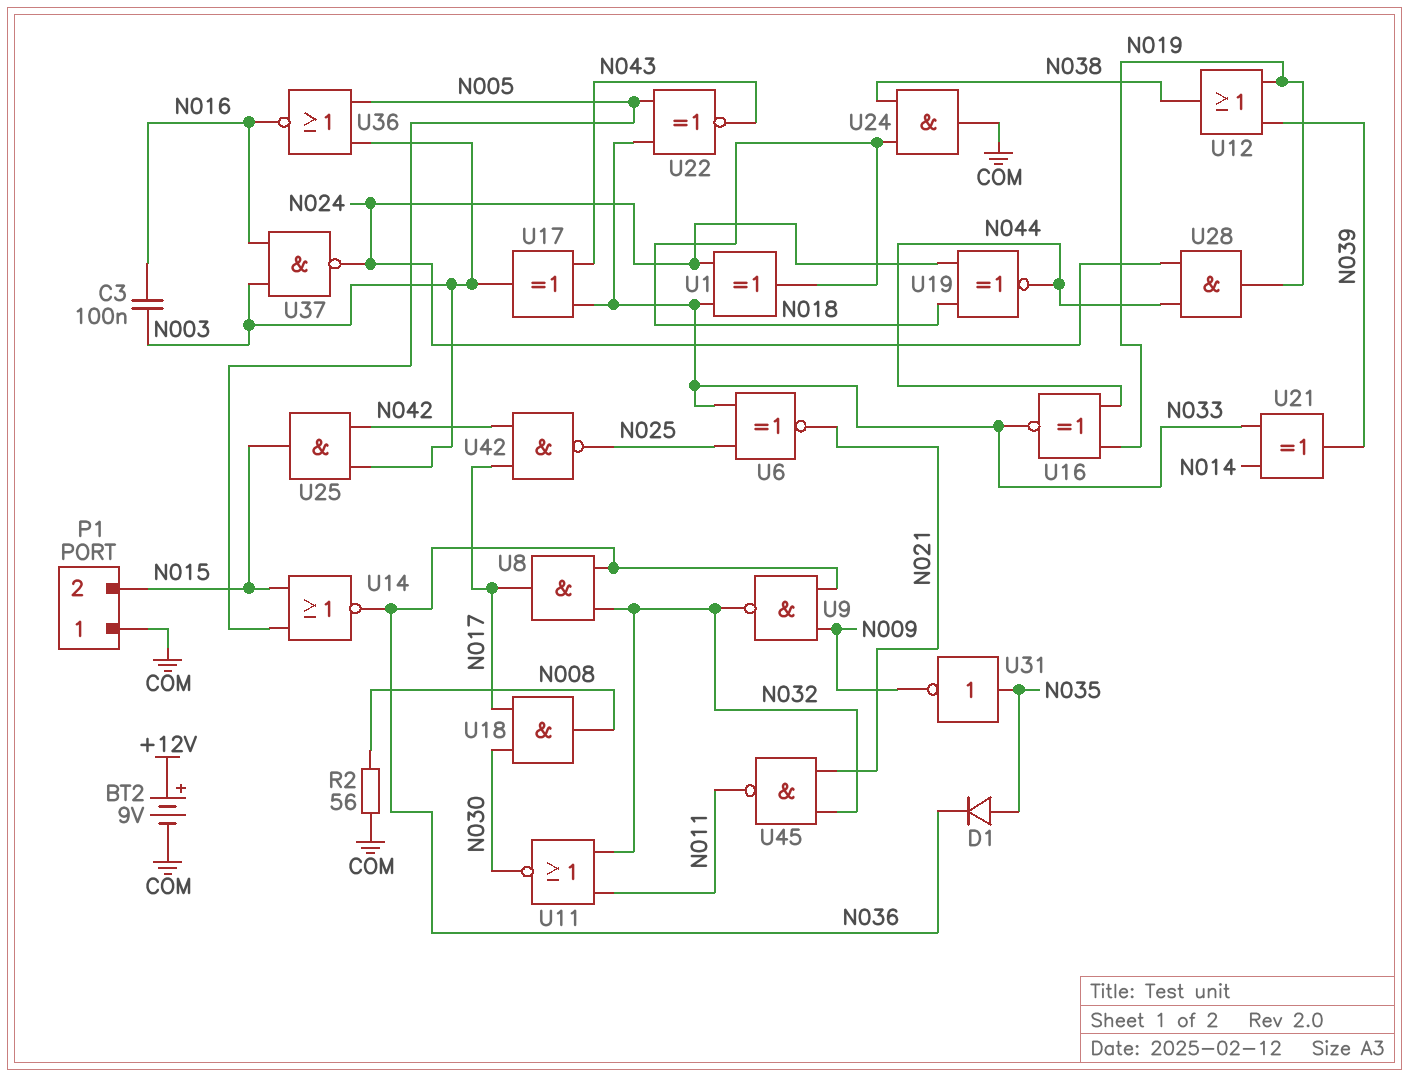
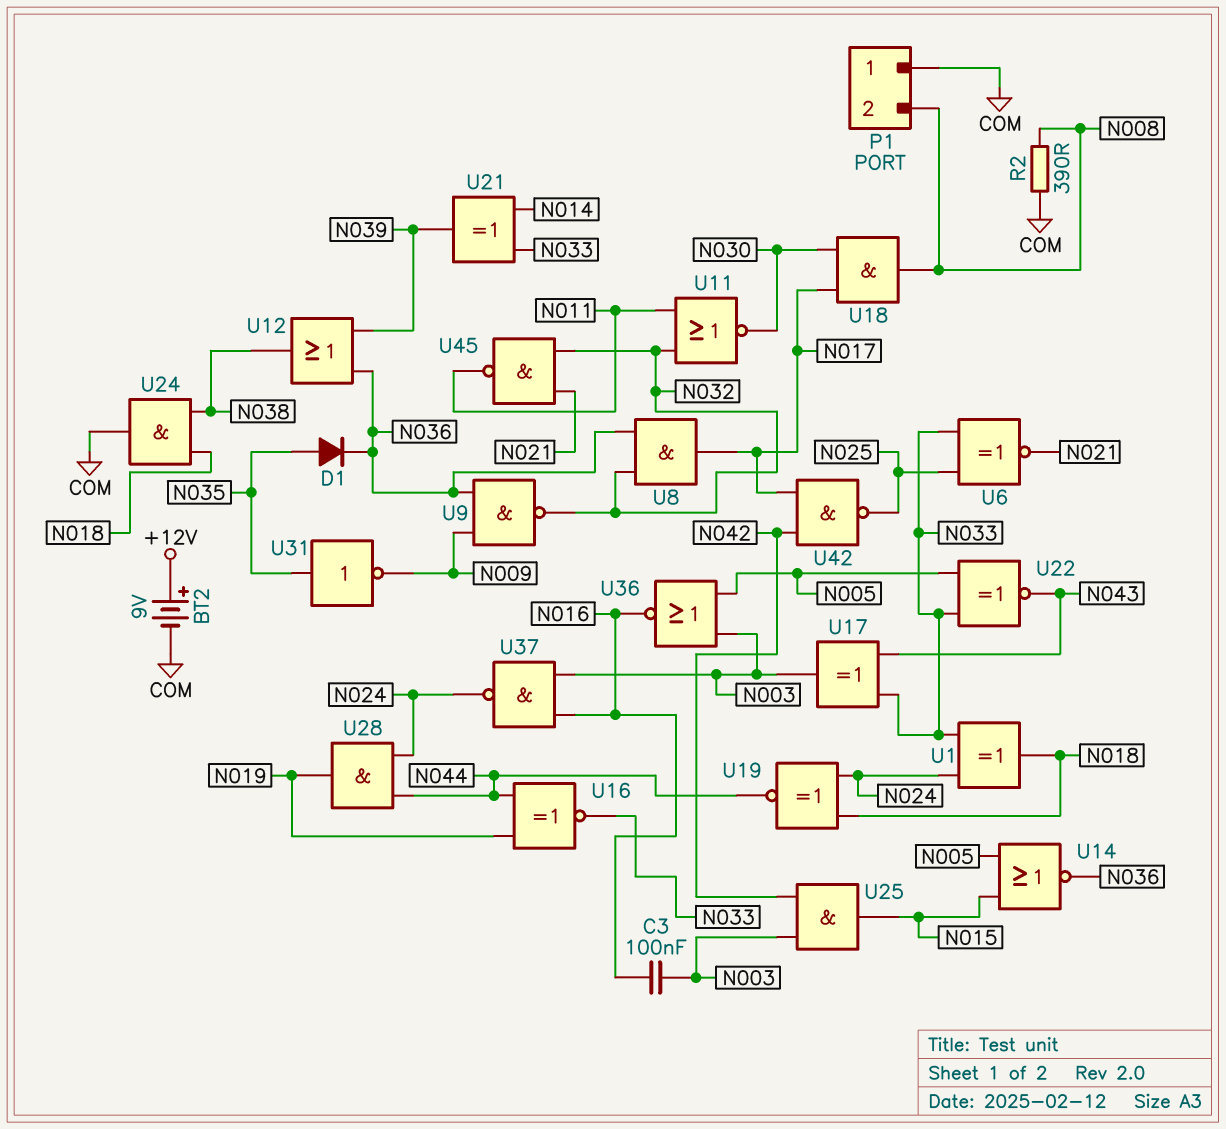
P1 pin 2: N015 -> N008
R2: 56 (COM, N008) -> 390 (COM, N008)
U12: OR (in N019, in N039, out N038) -> OR (in N036, in N039, out N038)

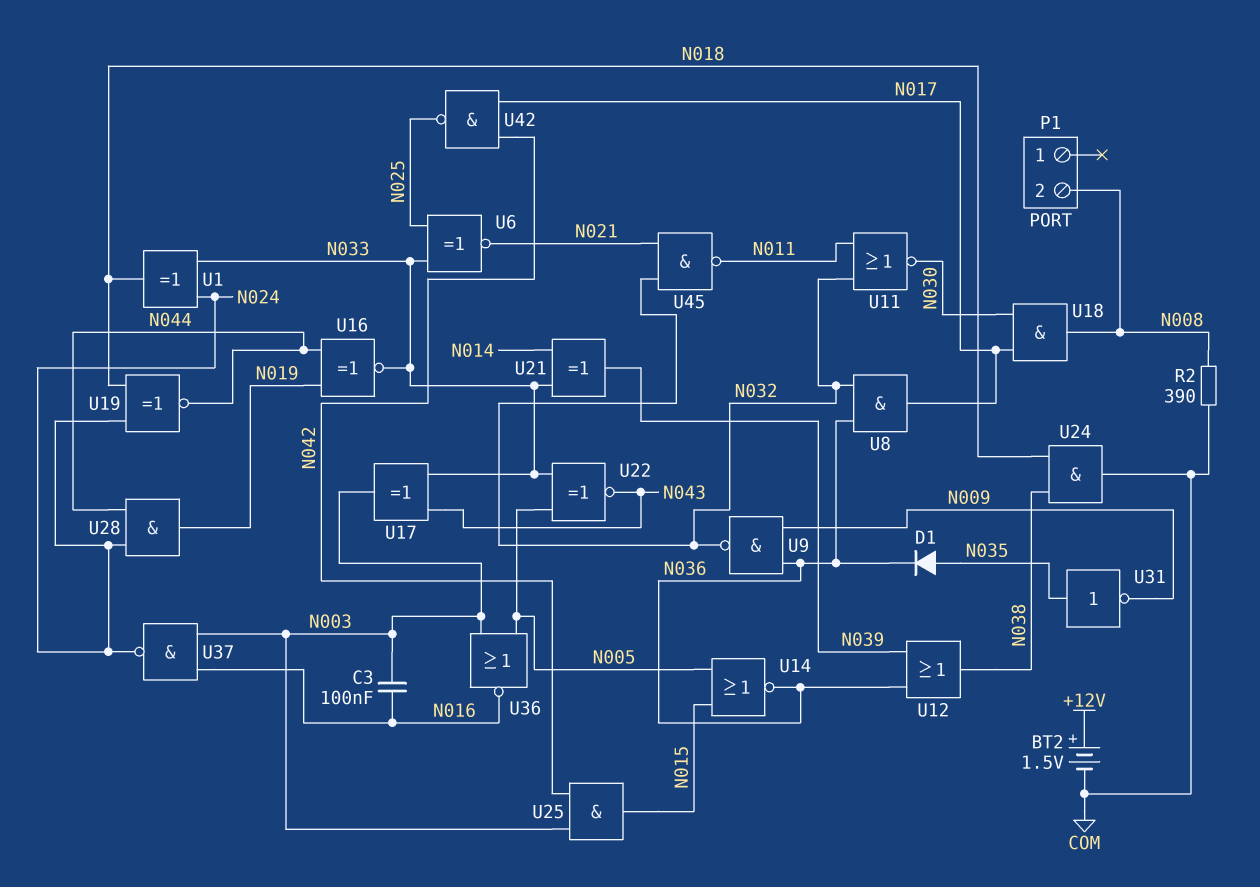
BT2: 9V (plus +12V, minus COM) -> 1.5V (plus +12V, minus COM)
P1 pin 1: COM -> none

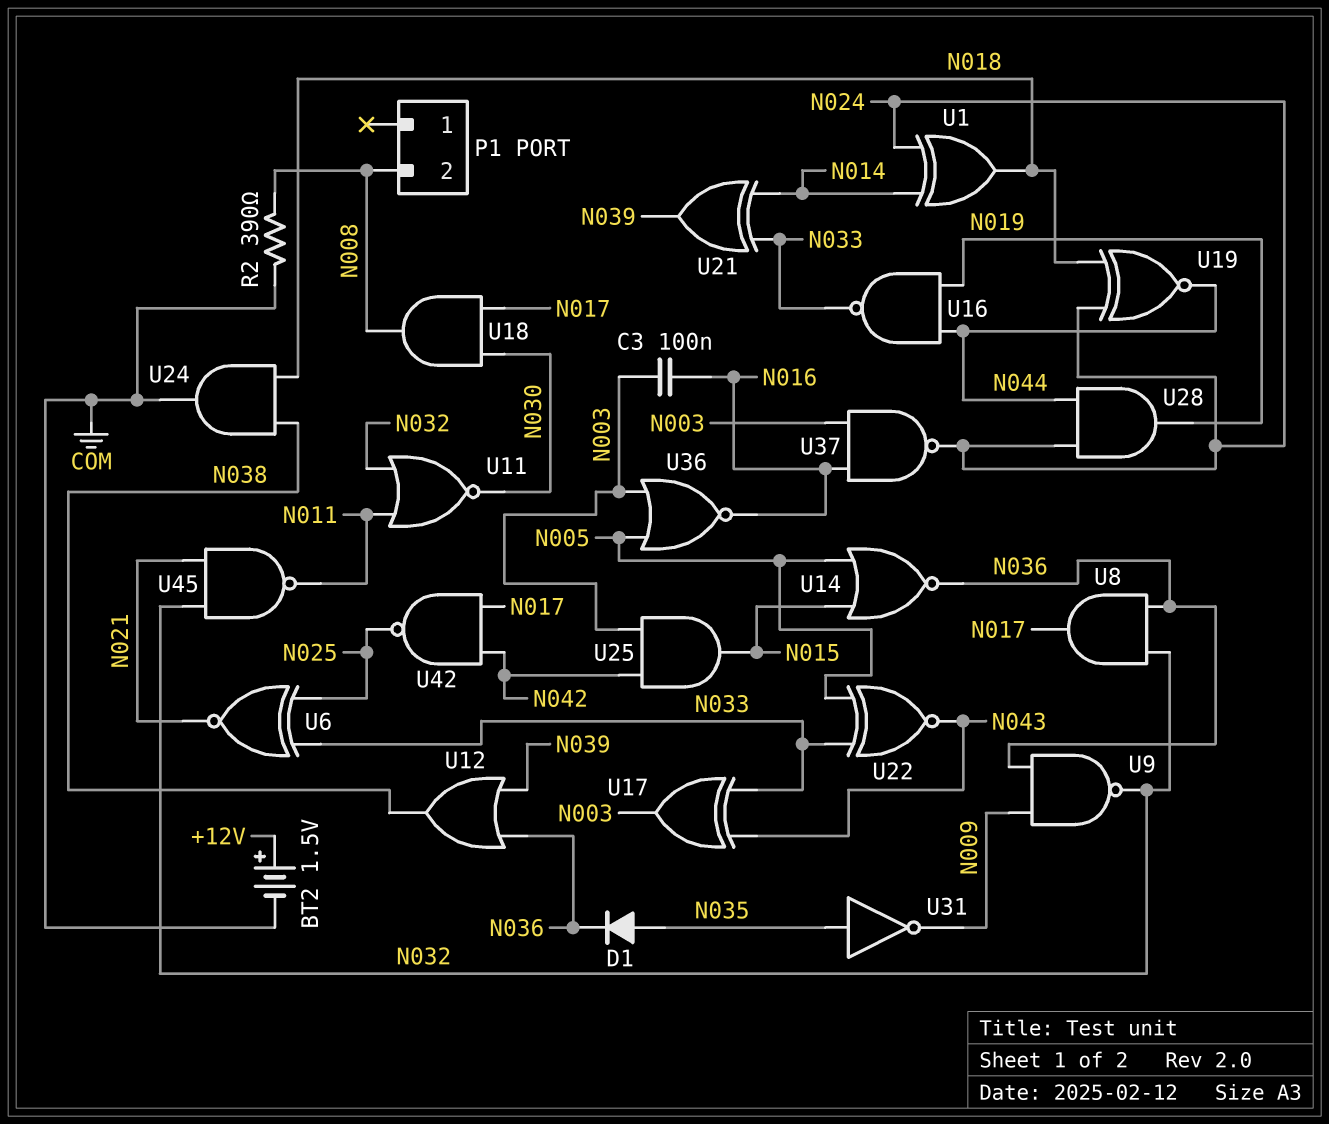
U1: XOR (in N024, in N033, out N018) -> XOR (in N014, in N024, out N018)
U16: XNOR (in N019, in N044, out N033) -> NAND (in N019, in N044, out N033)

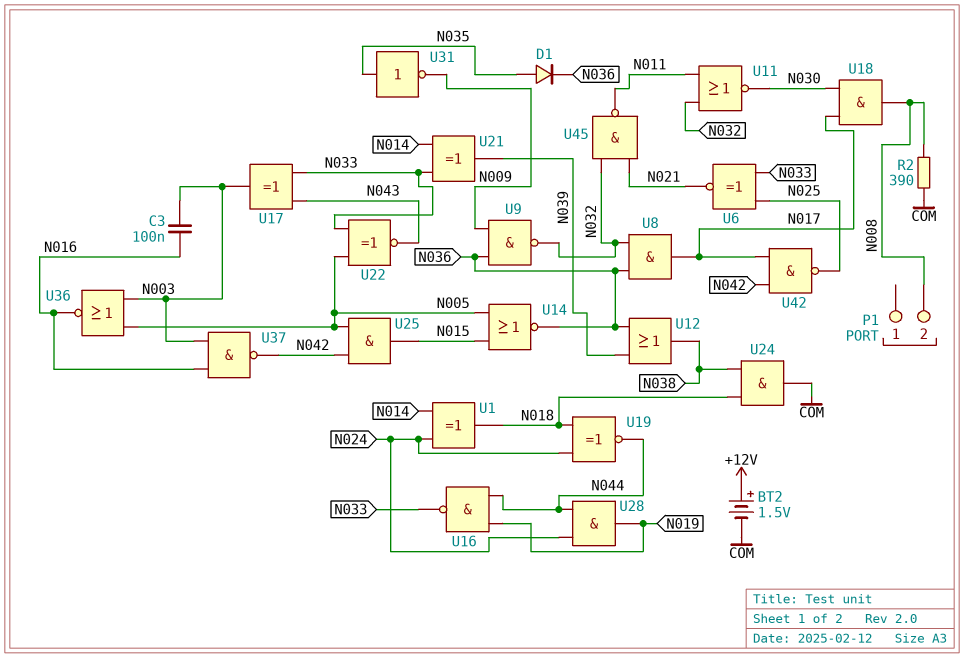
U25: AND (in N003, in N042, out N015) -> AND (in N005, in N042, out N015)
U37: NAND (in N003, in N016, out N024) -> NAND (in N003, in N016, out N042)

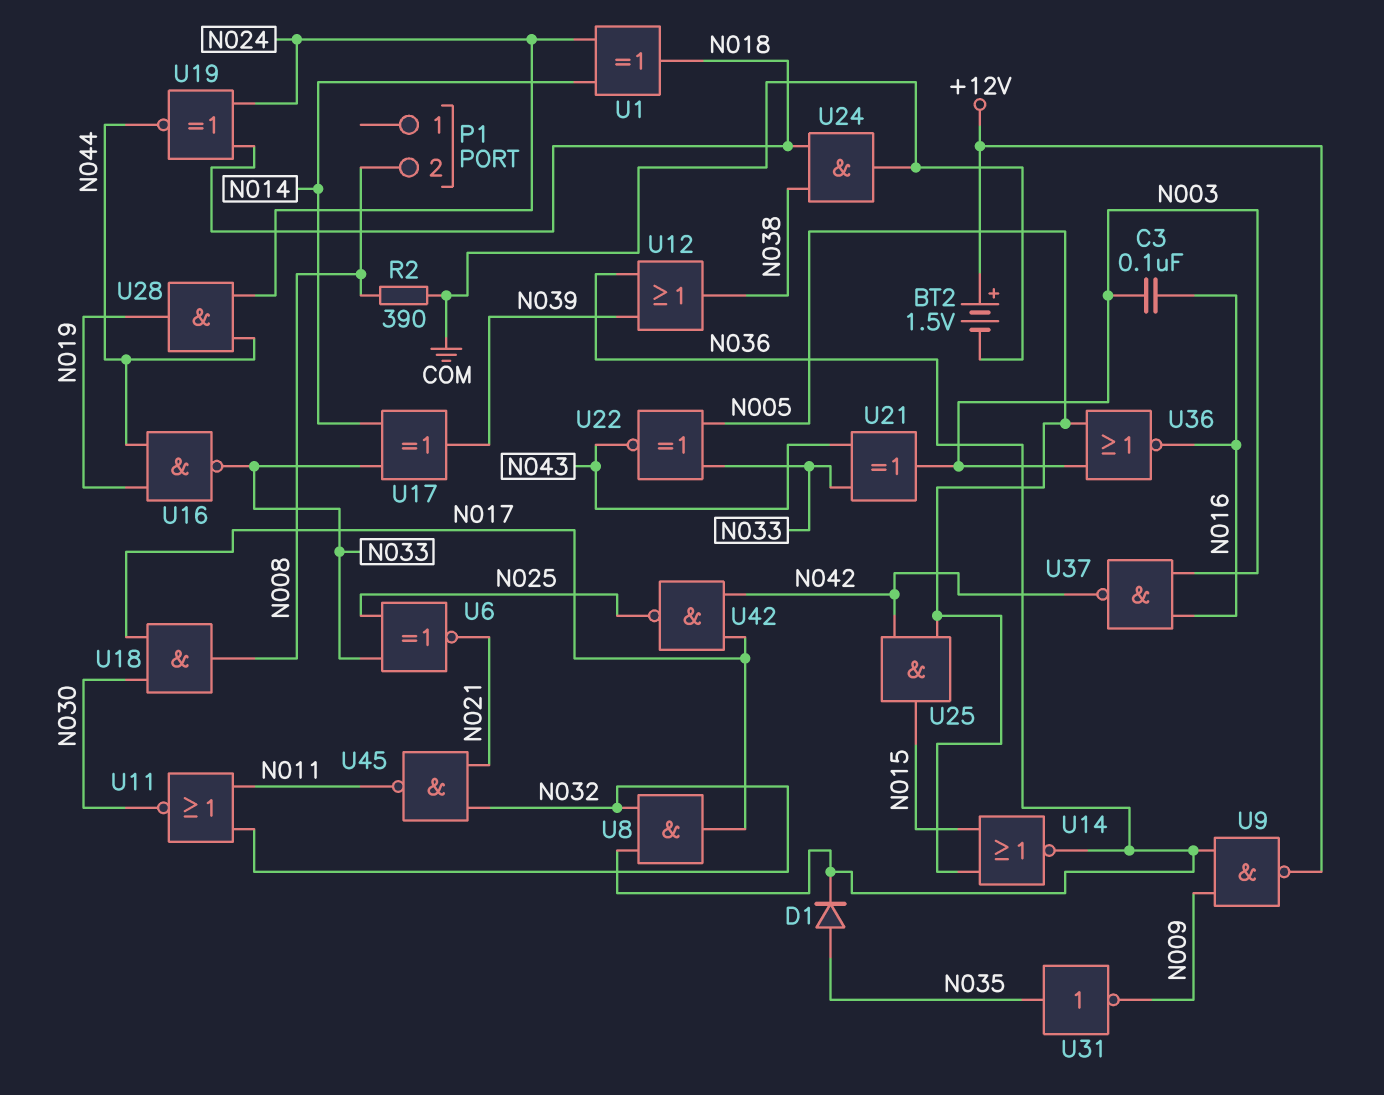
U9: NAND (in N009, in N036, out N032) -> NAND (in N009, in N036, out +12V)
U17: XOR (in N033, in N043, out N003) -> XOR (in N014, in N033, out N039)
U21: XOR (in N014, in N033, out N039) -> XOR (in N033, in N043, out N003)

